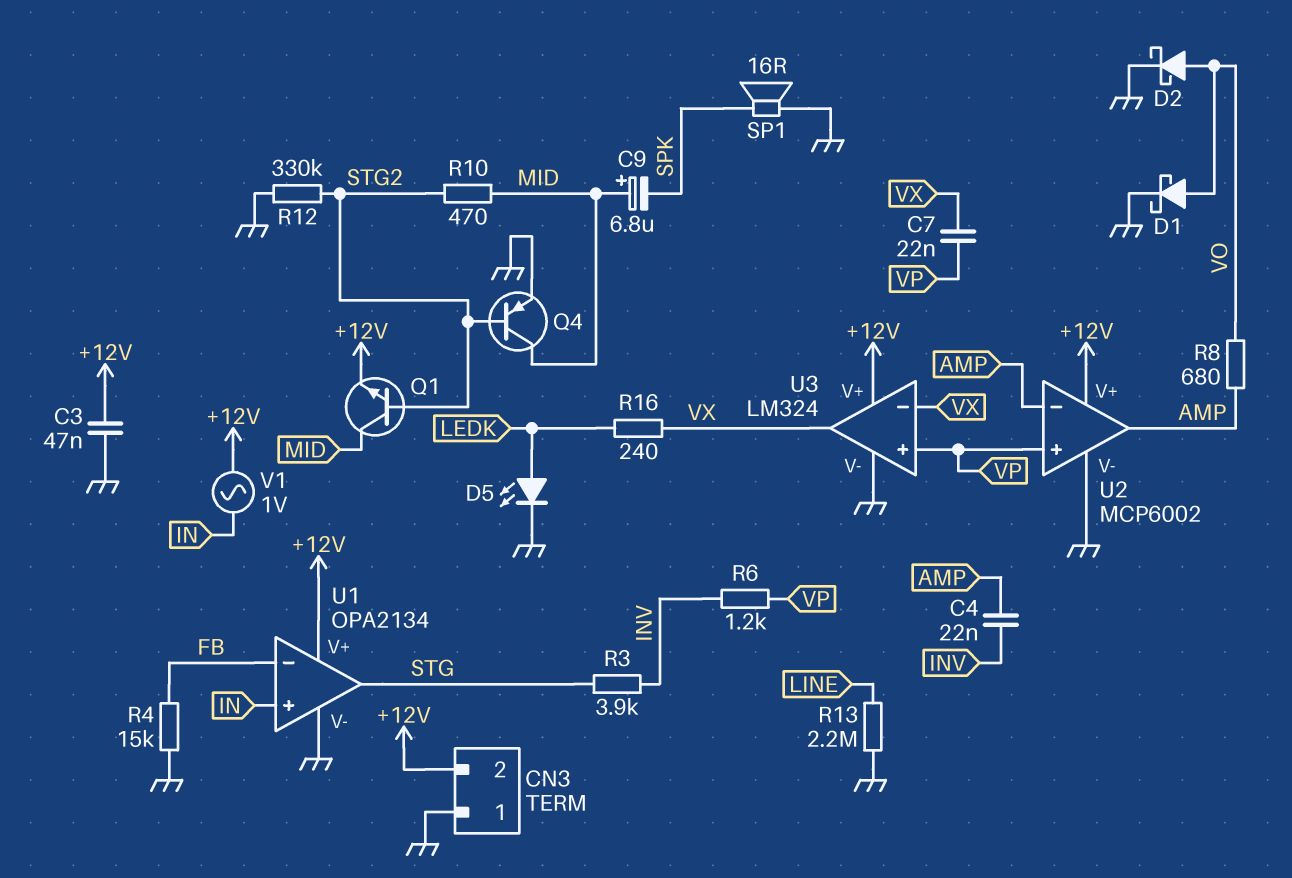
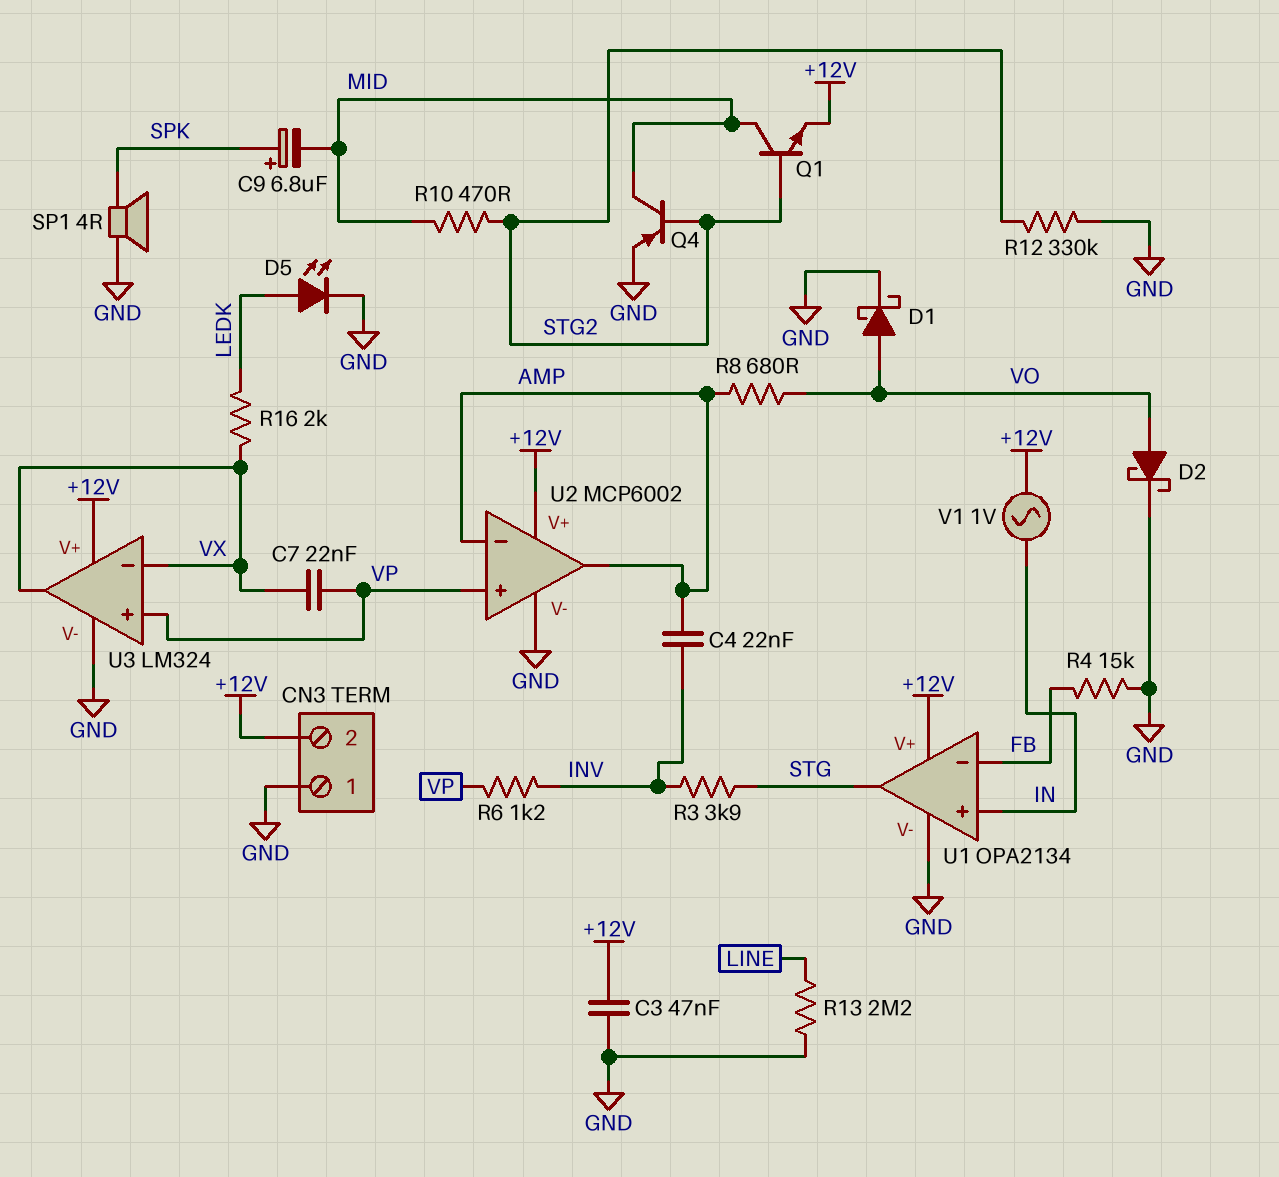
C9: 6.8uF (plus MID, minus SPK) -> 6.8uF (plus SPK, minus MID)
R16: 240 (LEDK, VX) -> 2k (LEDK, VX)
SP1: speaker 16R (GND, SPK) -> speaker 4R (GND, SPK)

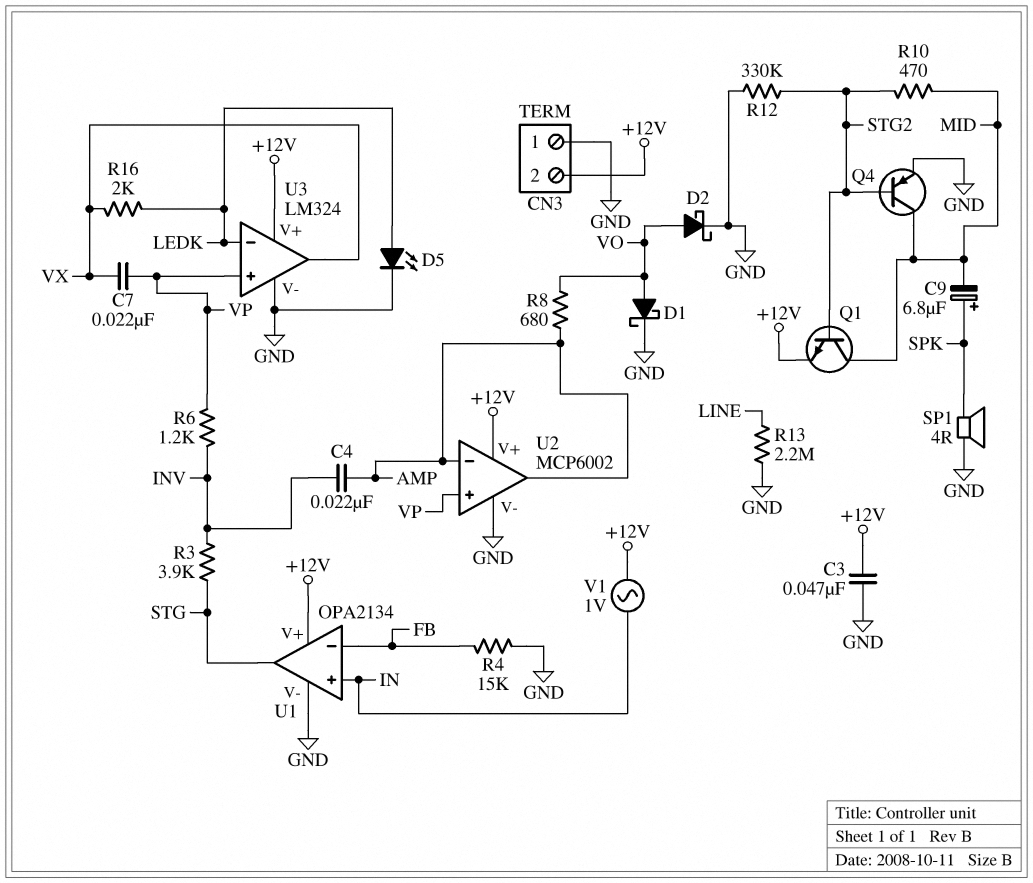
U3 pin in-: VX -> LEDK

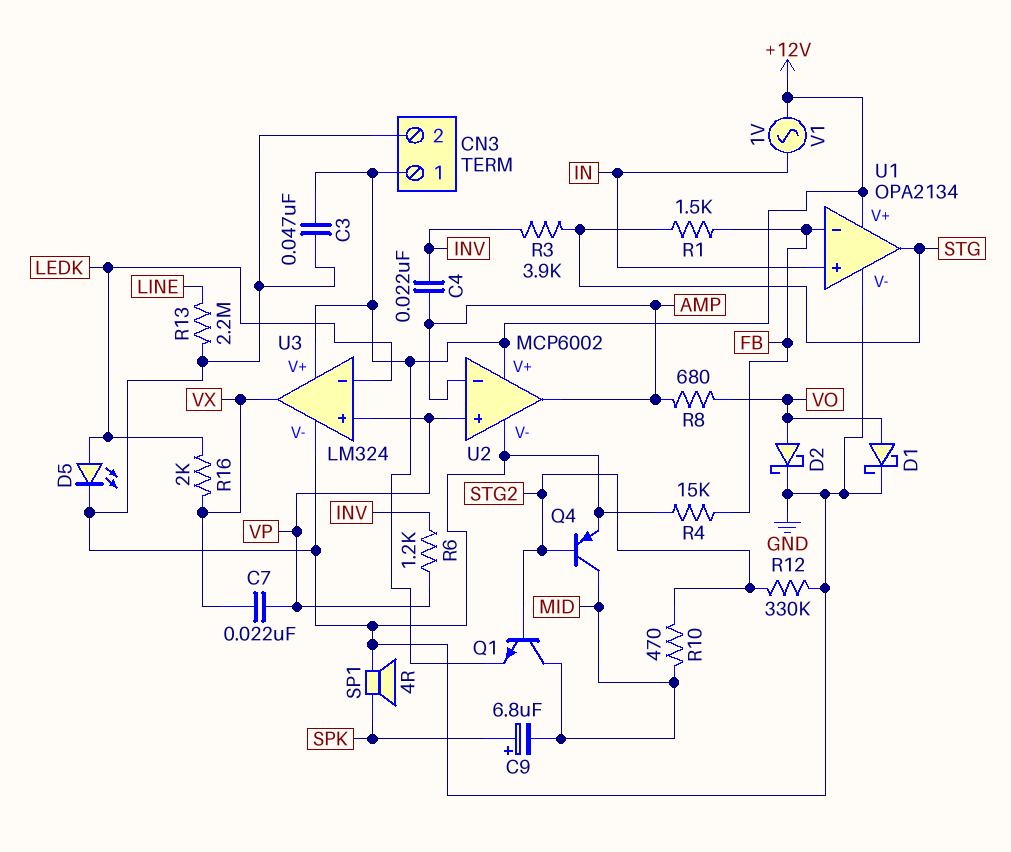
CN3 pin 1: GND -> +12V
CN3 pin 2: +12V -> GND
R1: none -> 1.5k (FB, STG)

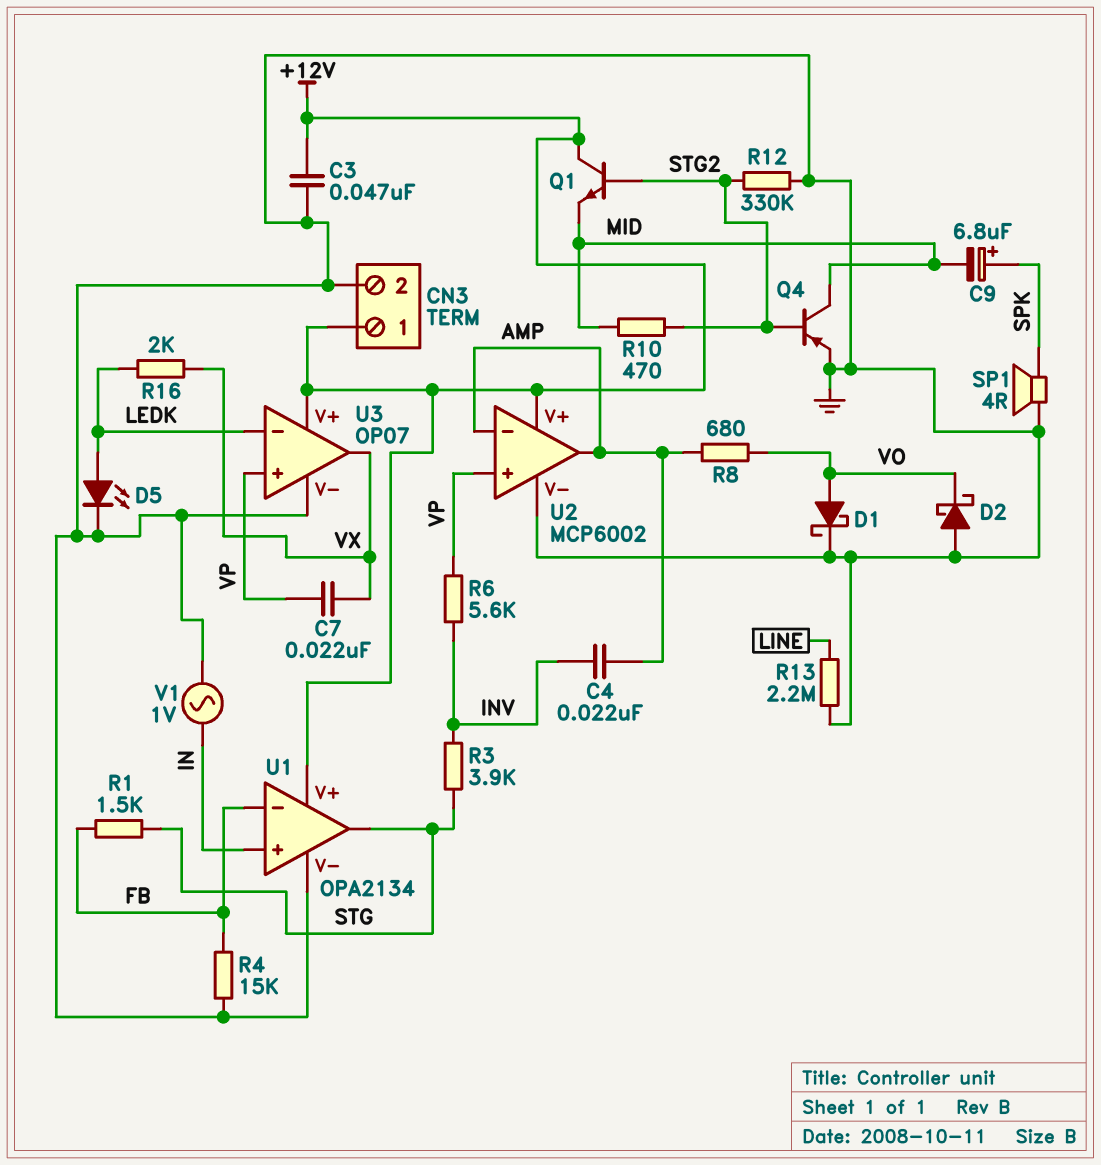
D2: schottky (A VO, K GND) -> schottky (A GND, K VO)
Q1: NPN (B STG2, C MID, E +12V) -> NPN (B STG2, C +12V, E MID)
R6: 1.2k (INV, VP) -> 5.6k (INV, VP)
U3: LM324 -> OP07
V1: AC 1V (+12V, IN) -> AC 1V (GND, IN)

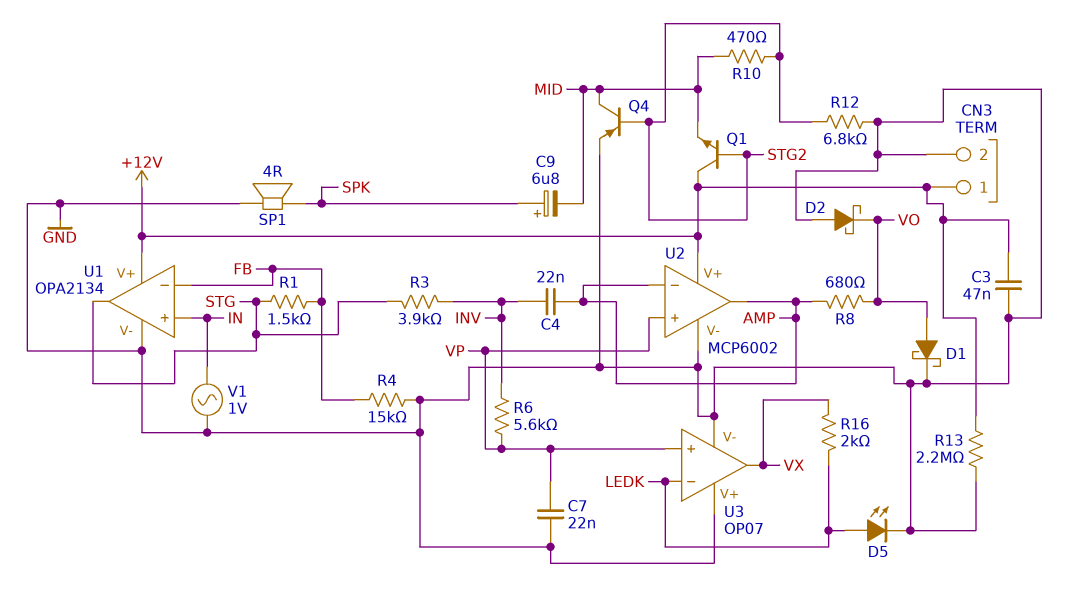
C7: 22nF (VP, VX) -> 22nF (GND, VP)
R12: 330k (GND, STG2) -> 6.8k (GND, STG2)
R13: 2.2M (GND, LINE) -> 2.2M (+12V, GND)
U3 pin V+: +12V -> GND

